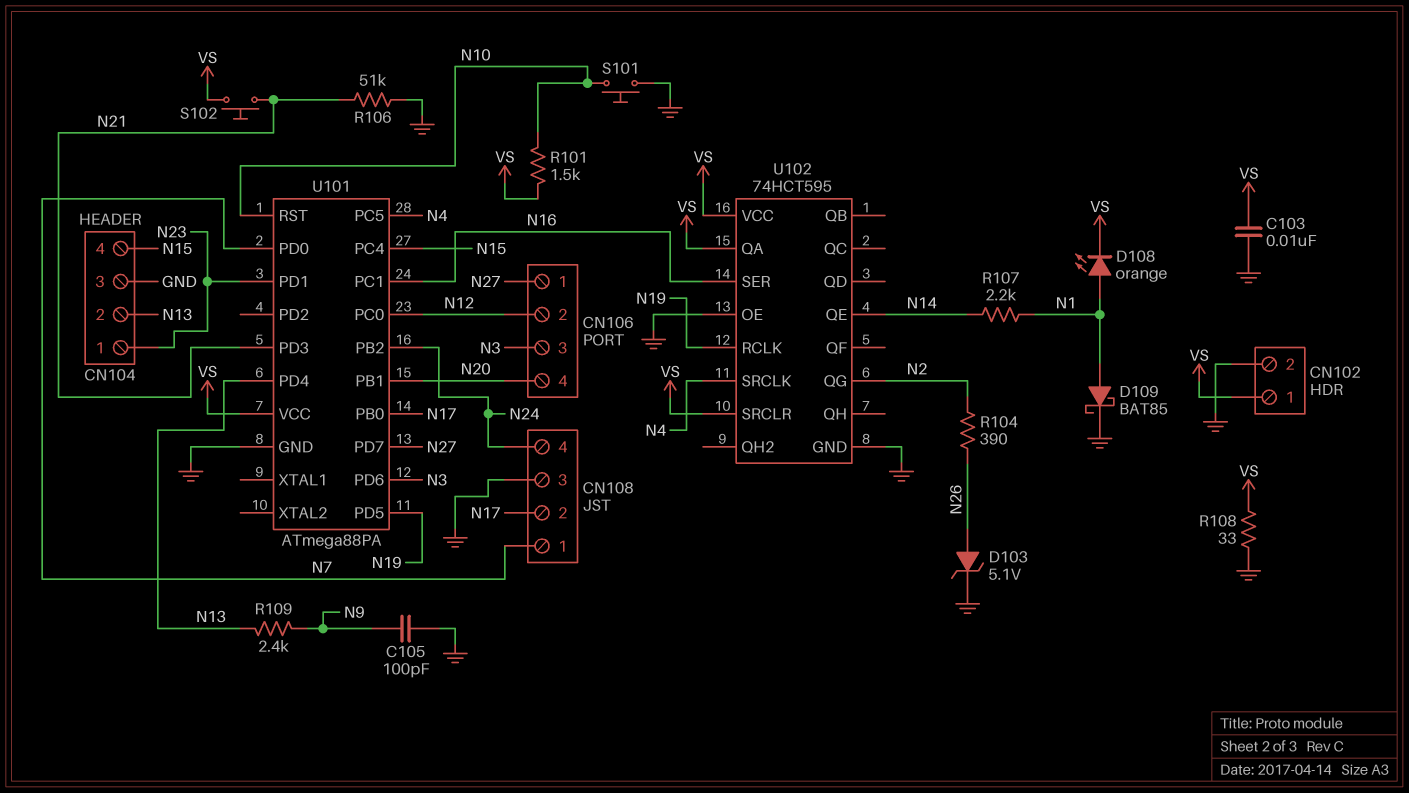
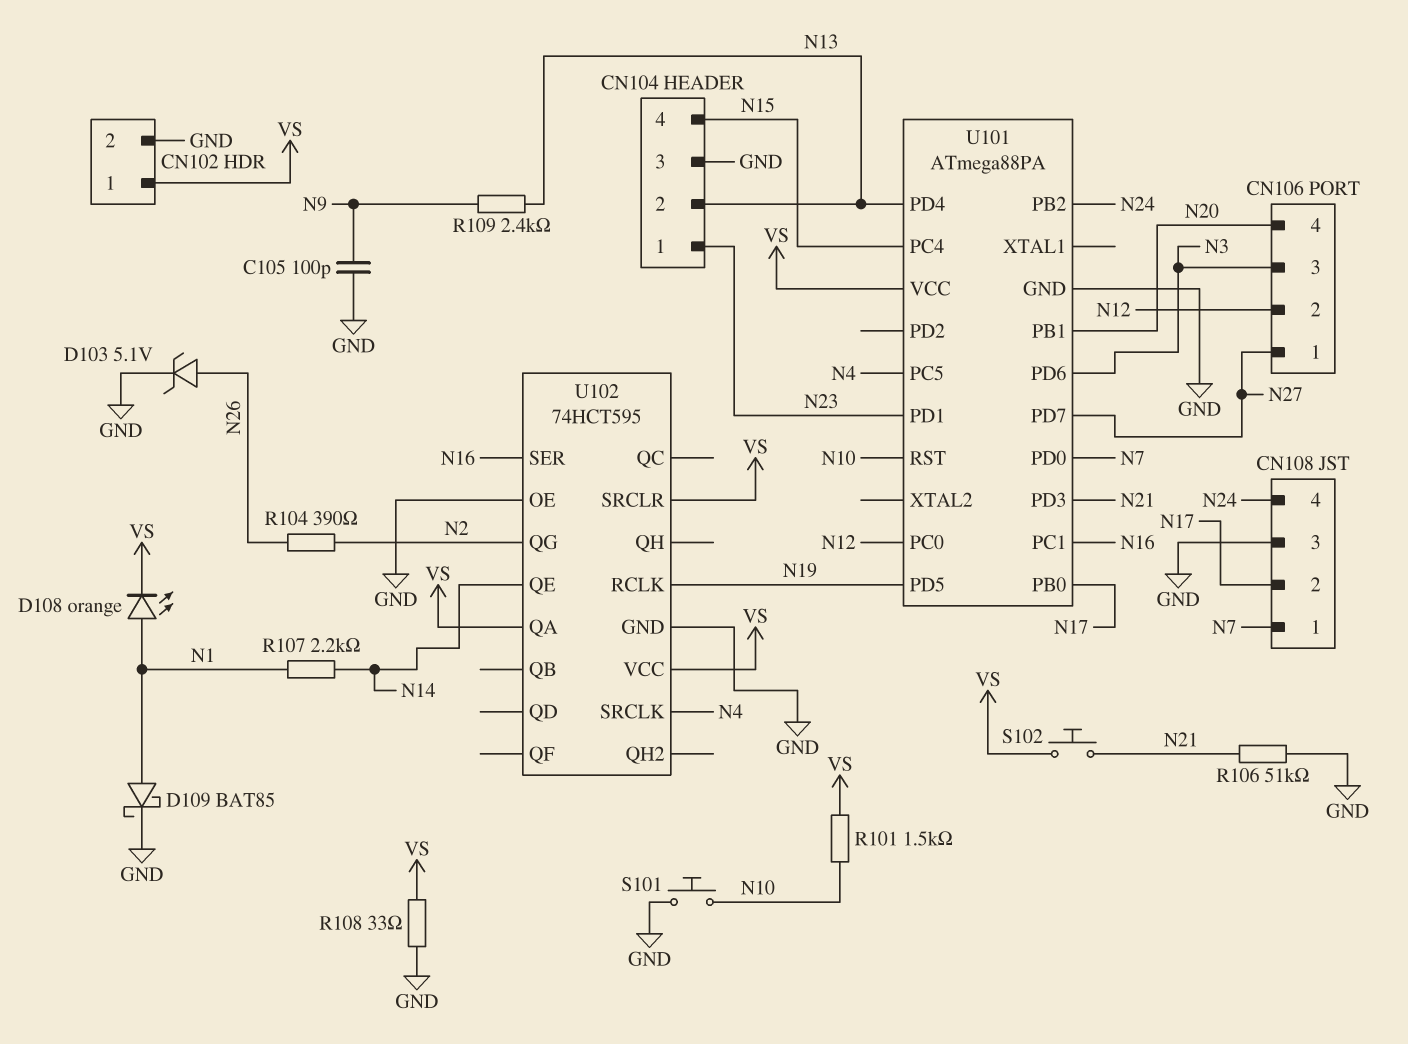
C103: 10nF (GND, VS) -> none

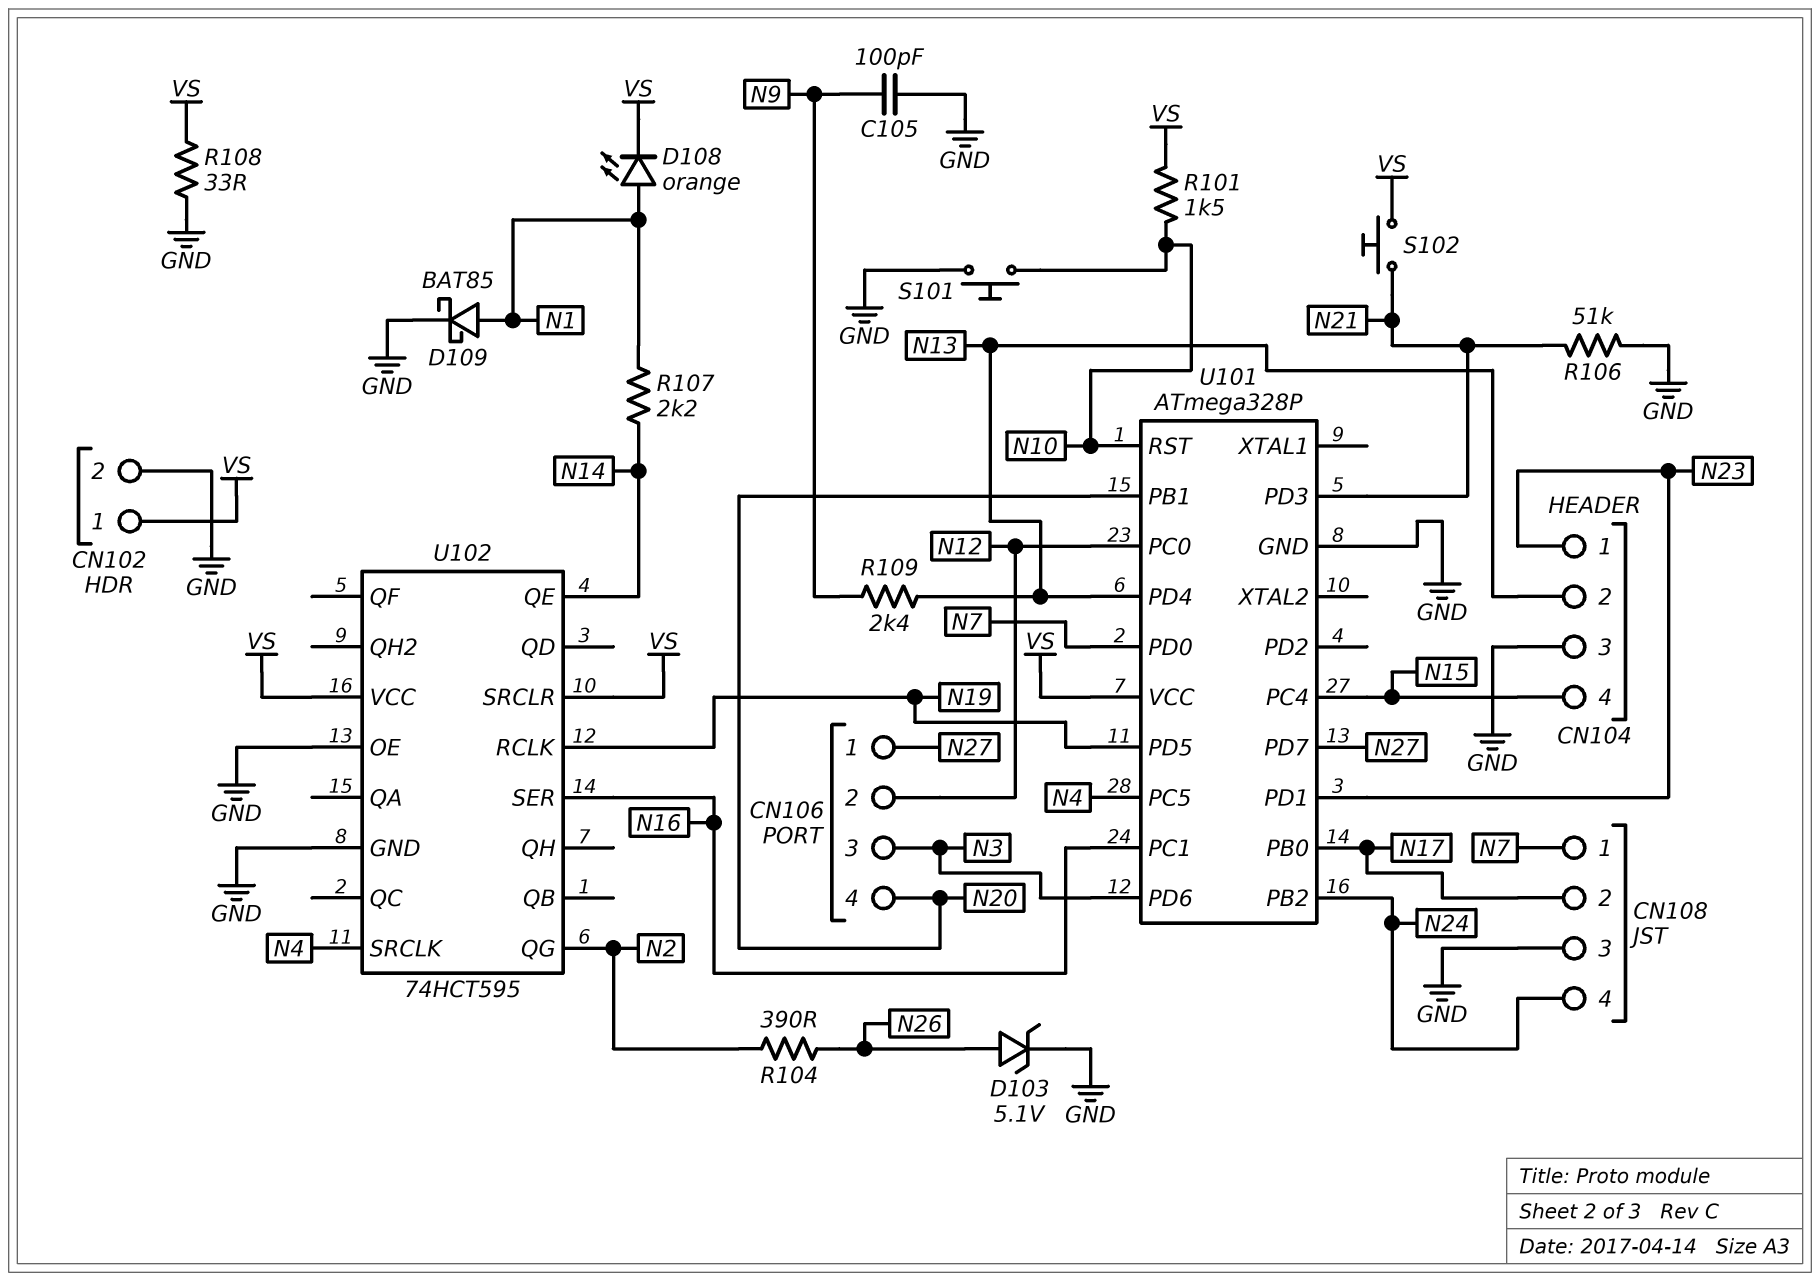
U101: ATmega88PA -> ATmega328P
U102 pin QA: VS -> none

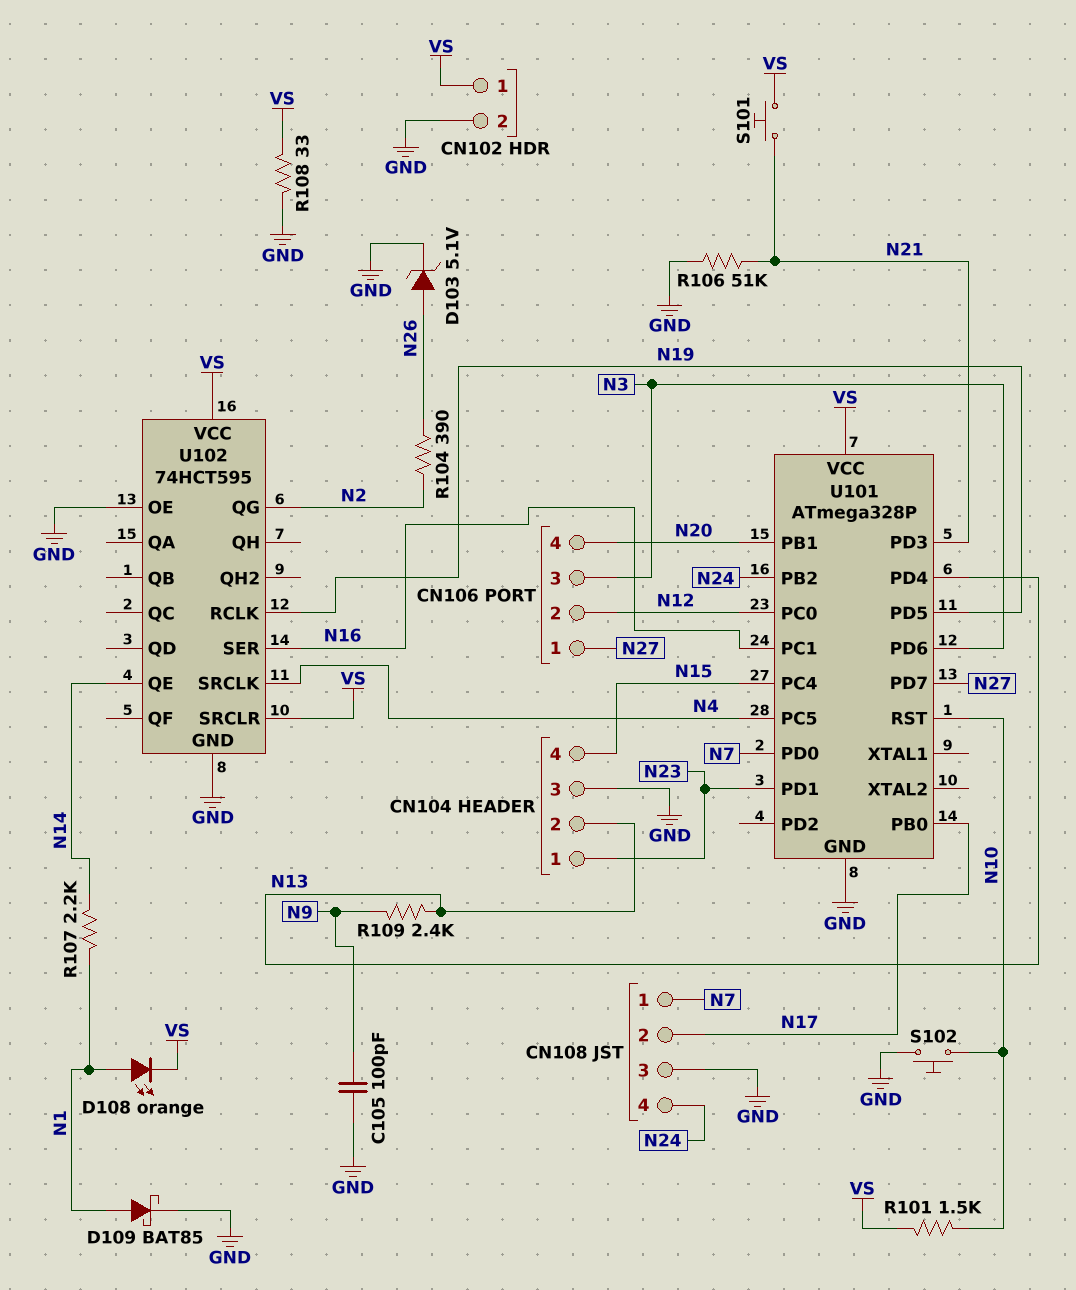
S101: button (GND, N10) -> button (N21, VS)
S102: button (N21, VS) -> button (GND, N10)

